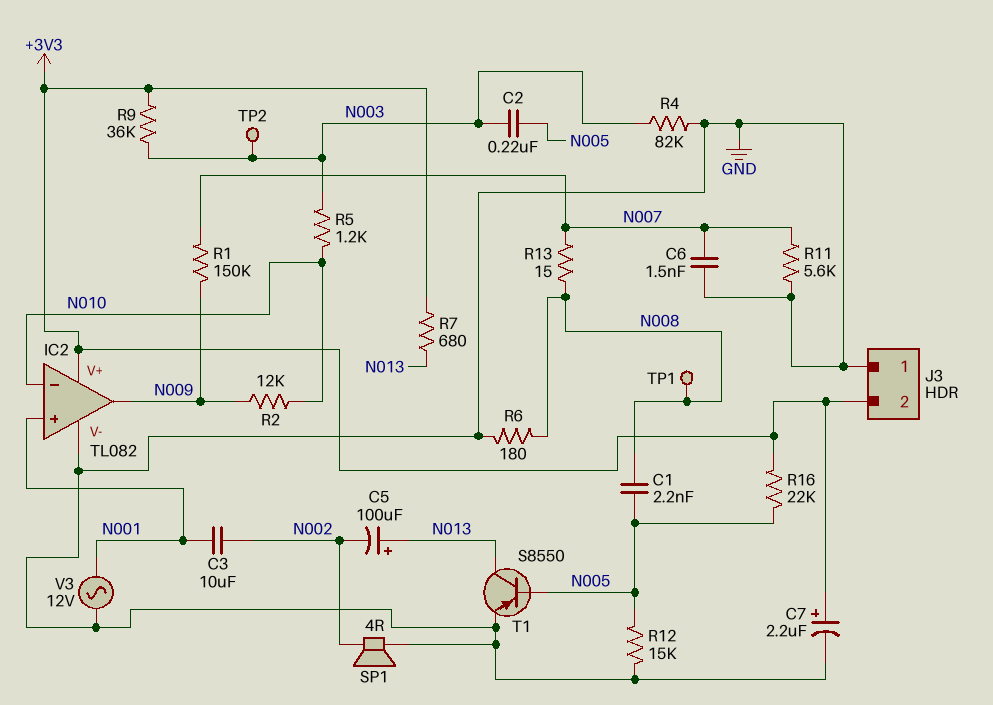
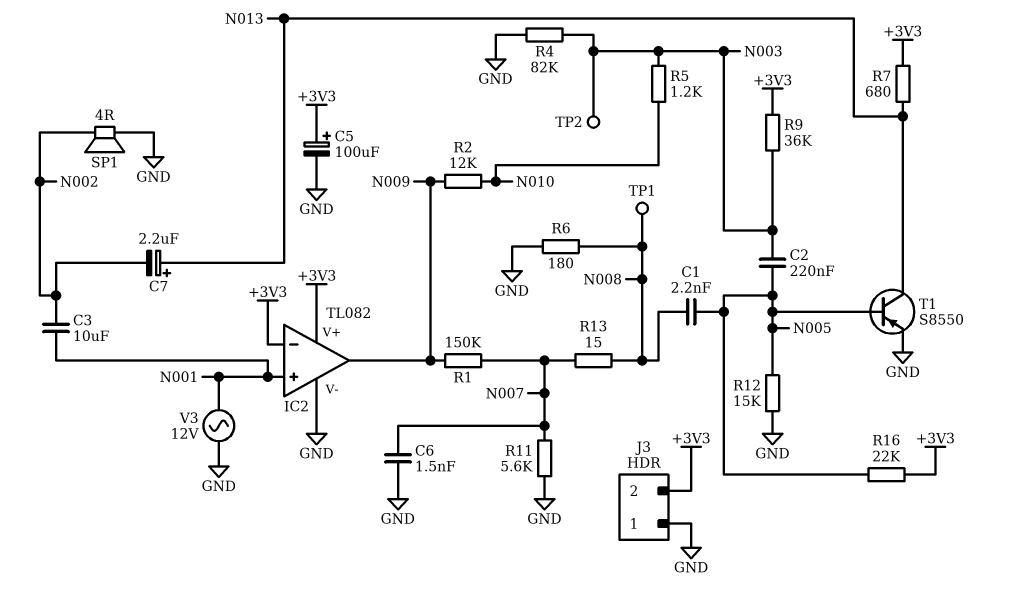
C5: 100uF (plus N013, minus N002) -> 100uF (plus +3V3, minus GND)
C7: 2.2uF (plus +3V3, minus GND) -> 2.2uF (plus N013, minus N002)
IC2 pin in-: N010 -> +3V3

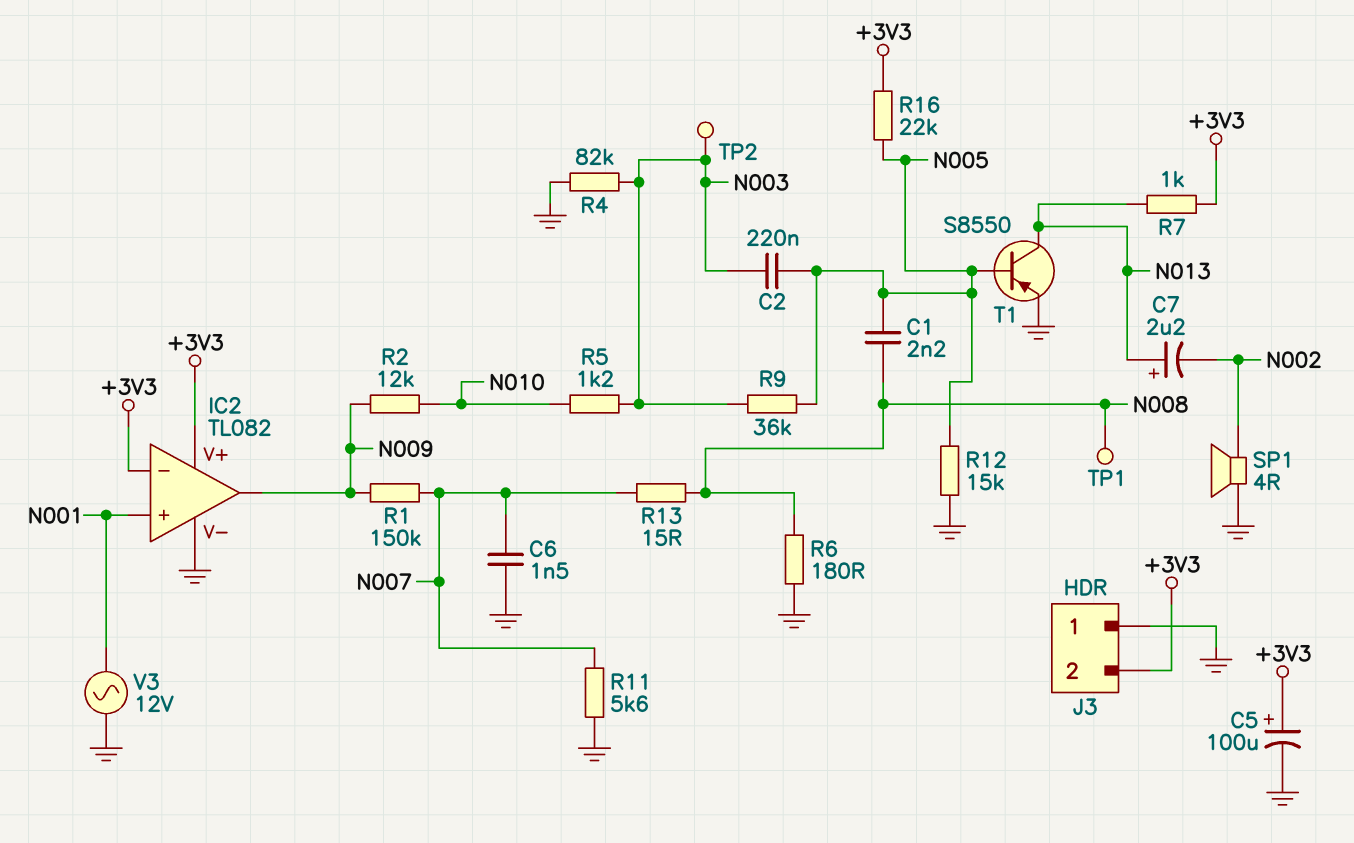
C3: 10uF (N001, N002) -> none
R7: 680 (+3V3, N013) -> 1k (+3V3, N013)
R9: 36k (+3V3, N003) -> 36k (N003, N005)

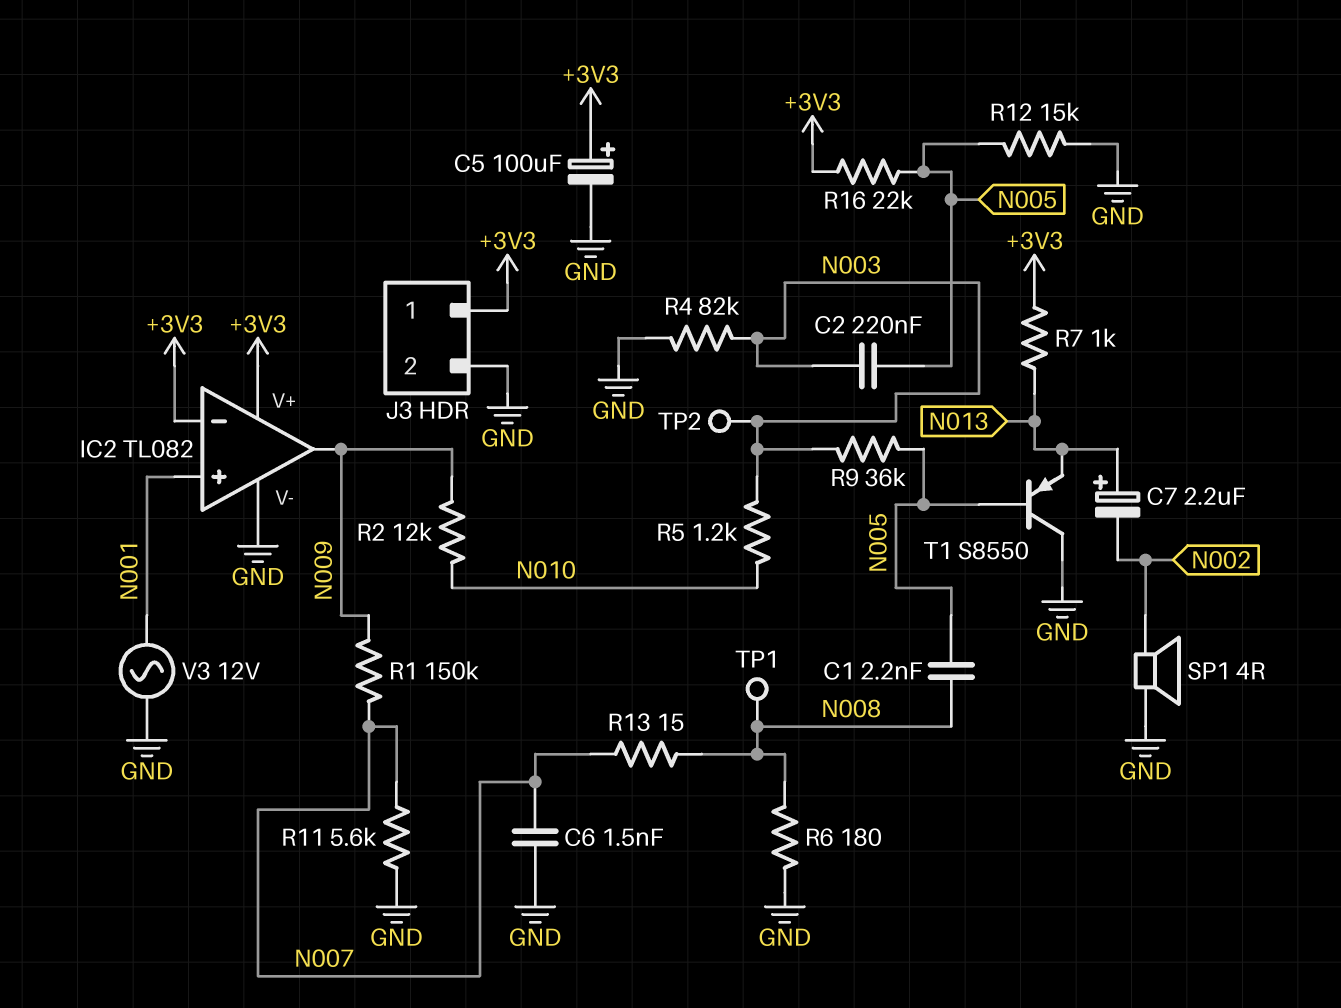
J3 pin 1: GND -> +3V3
J3 pin 2: +3V3 -> GND
T1: PNP S8550 (B N005, C N013, E GND) -> PNP S8550 (B N005, C GND, E N013)

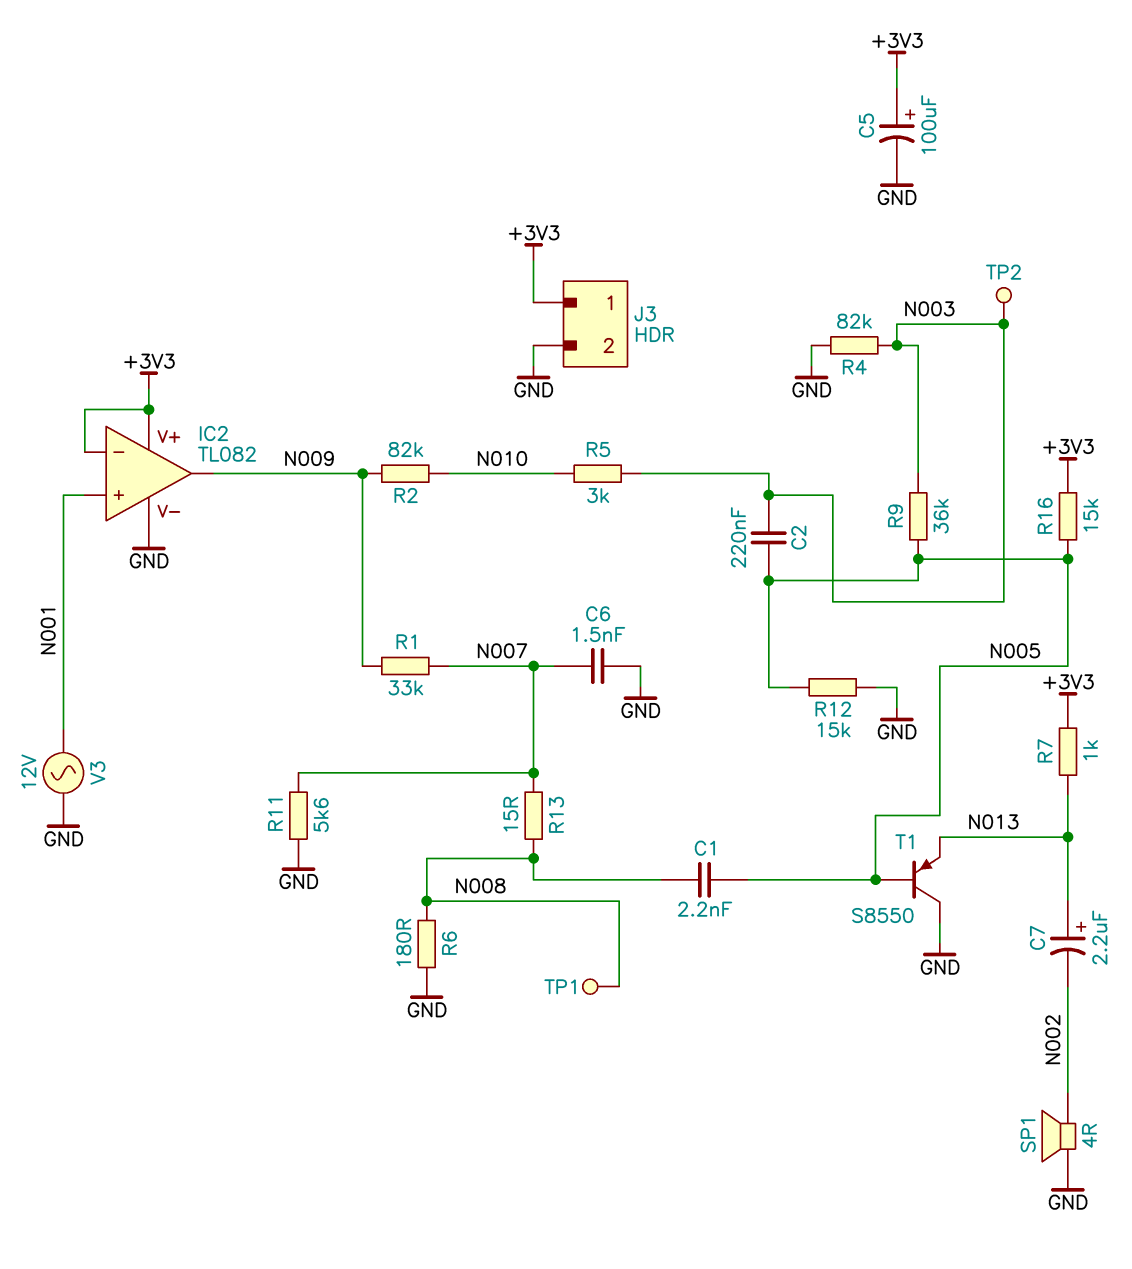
R1: 150k (N007, N009) -> 33k (N007, N009)
R2: 12k (N009, N010) -> 82k (N009, N010)
R5: 1.2k (N003, N010) -> 3k (N003, N010)
R16: 22k (+3V3, N005) -> 15k (+3V3, N005)

